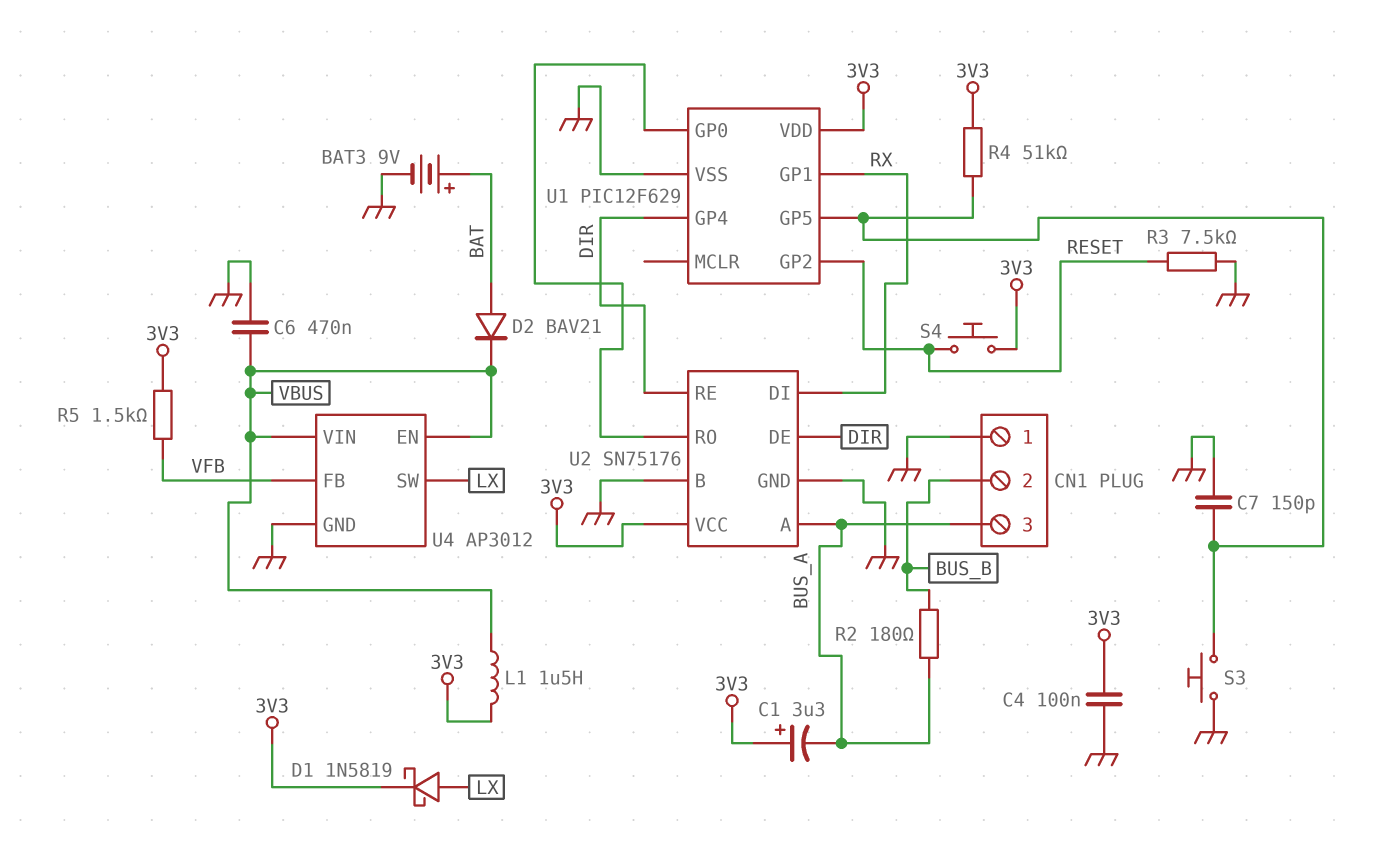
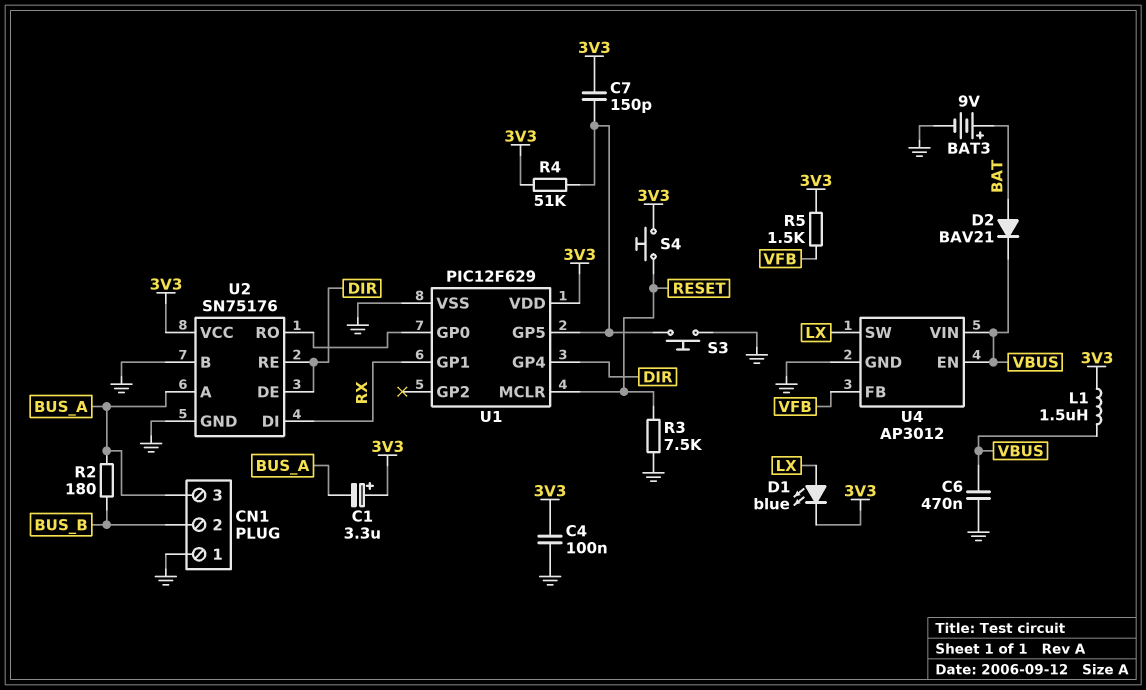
C7: 150pF (GND, U1/GP5) -> 150pF (3V3, U1/GP5)
D1: schottky 1N5819 (A LX, K 3V3) -> LED blue (A LX, K 3V3)
U1 pin GP2: RESET -> none
U1 pin MCLR: none -> RESET

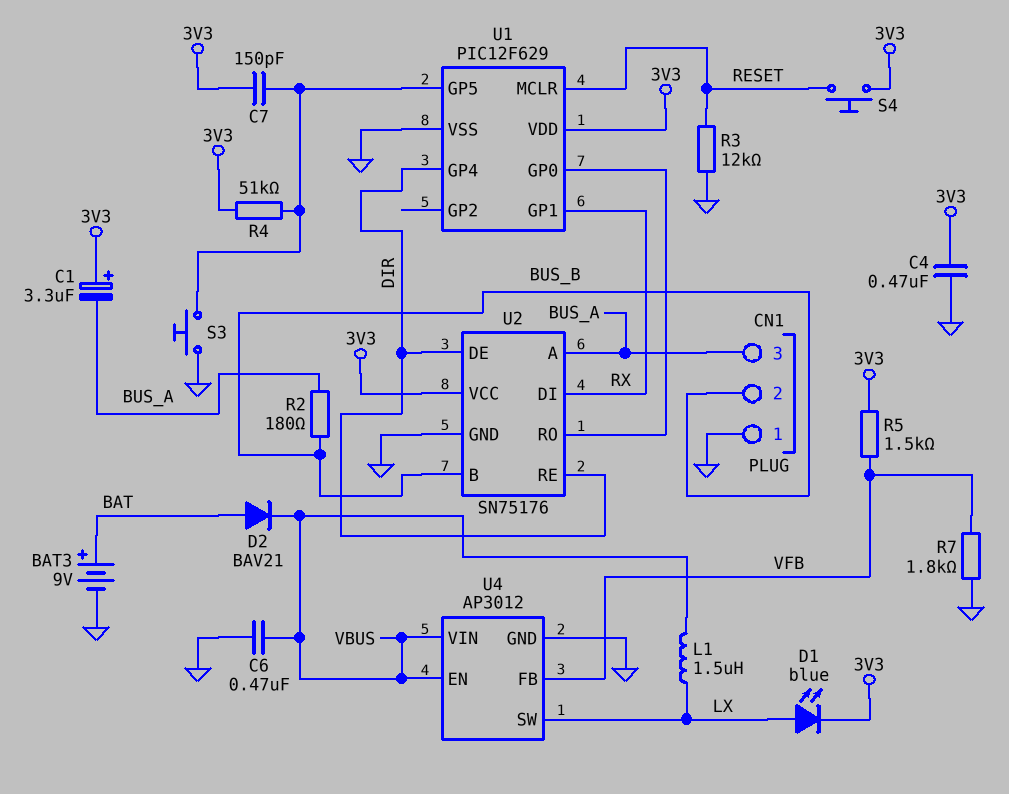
C4: 100nF (3V3, GND) -> 470nF (3V3, GND)
L1: 1.5uH (3V3, VBUS) -> 1.5uH (LX, VBUS)
R3: 7.5k (GND, RESET) -> 12k (GND, RESET)
R7: none -> 1.8k (GND, VFB)
U2 pin B: GND -> BUS_B

